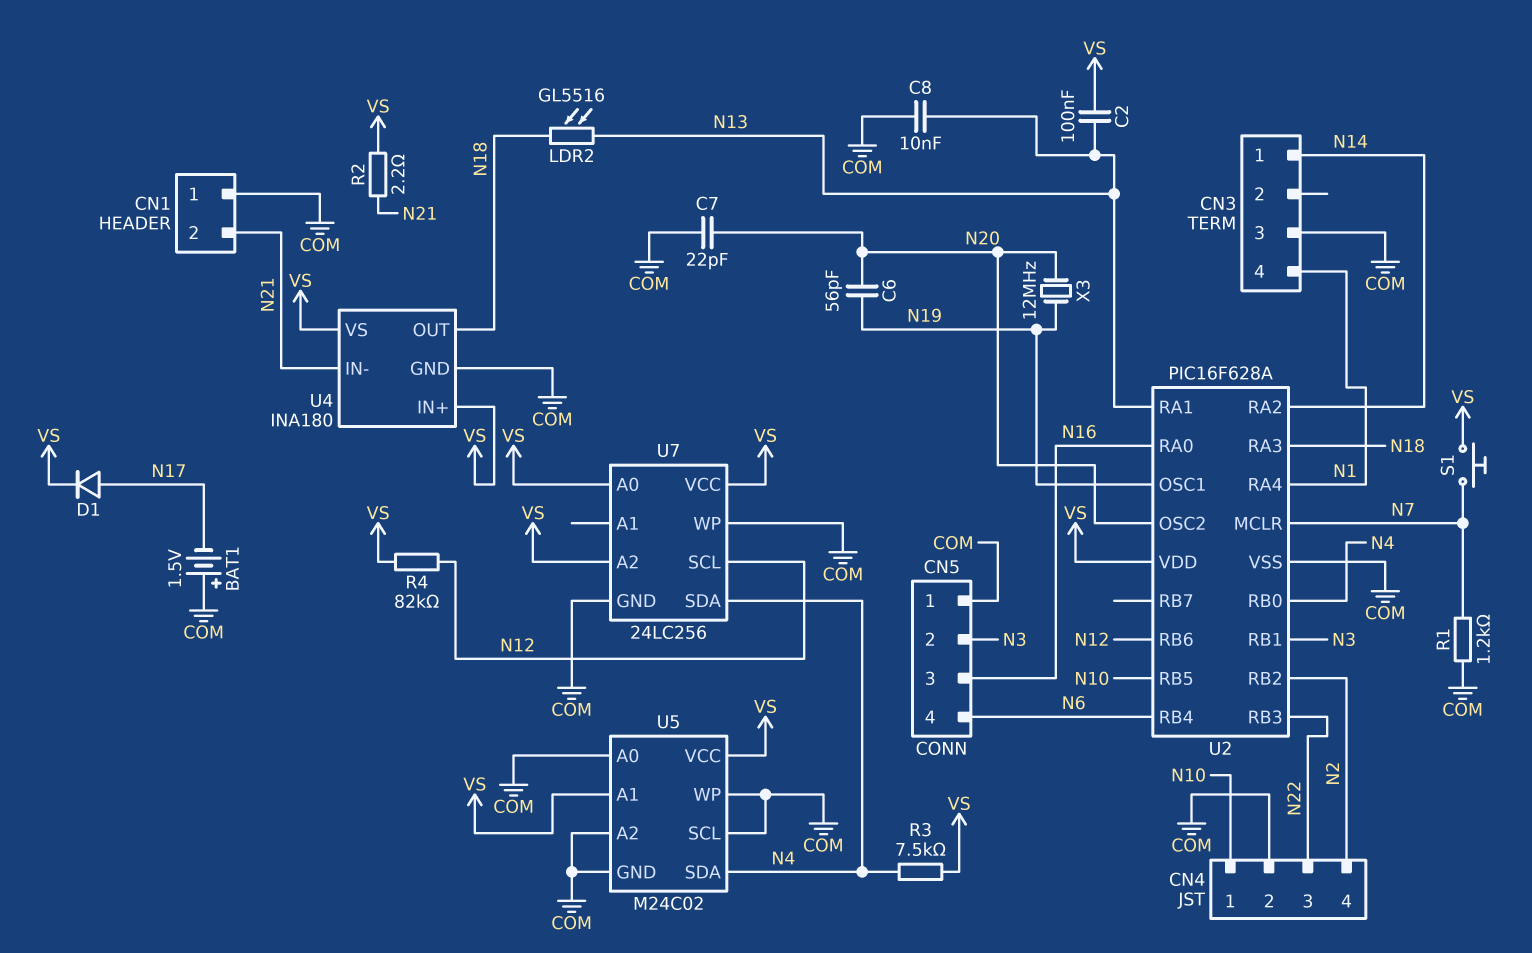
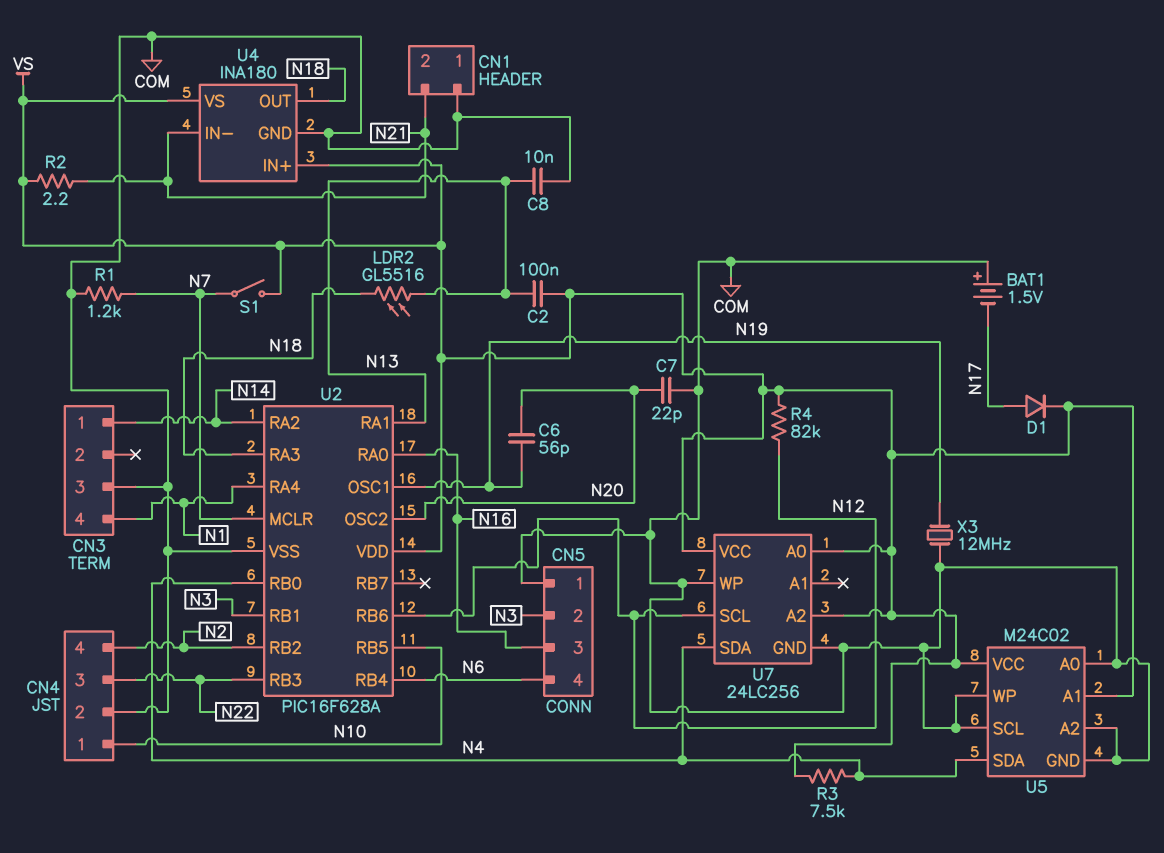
S1: button (N7, VS) -> switch (N7, VS)
X3: 12MHz (N19, N20) -> 12MHz (COM, N19)

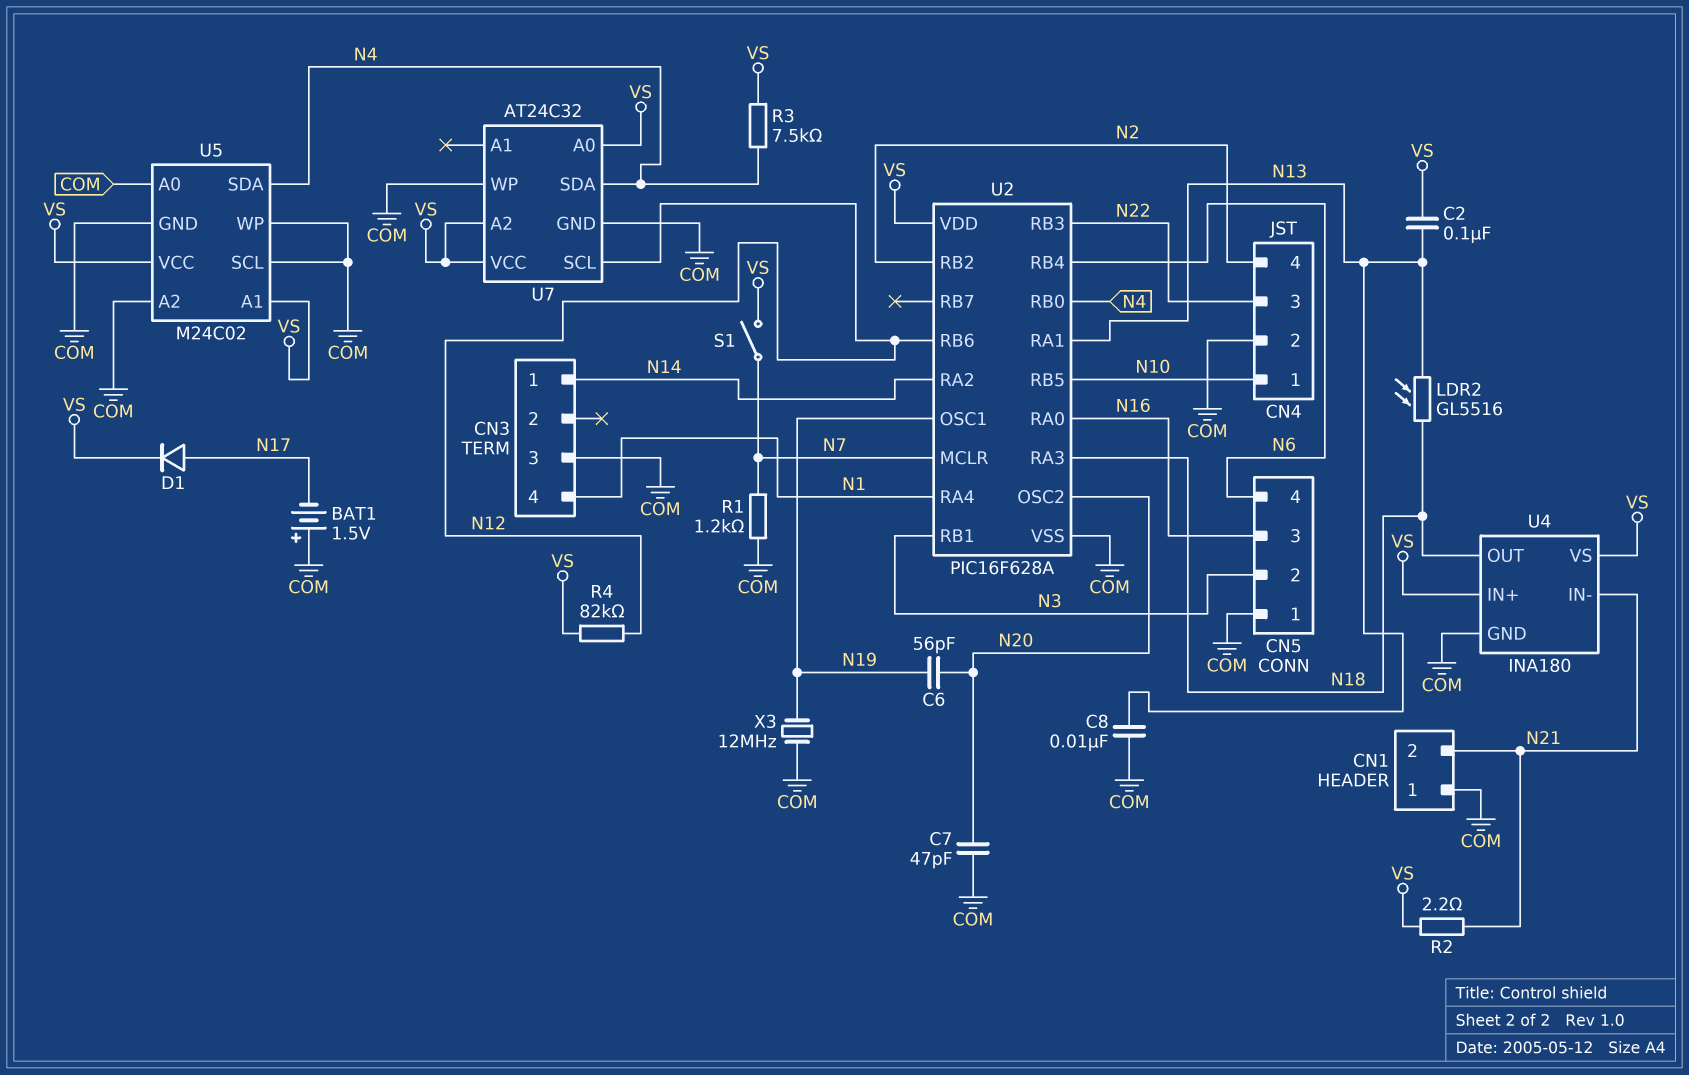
C7: 22pF (COM, N20) -> 47pF (COM, N20)
U7: 24LC256 -> AT24C32

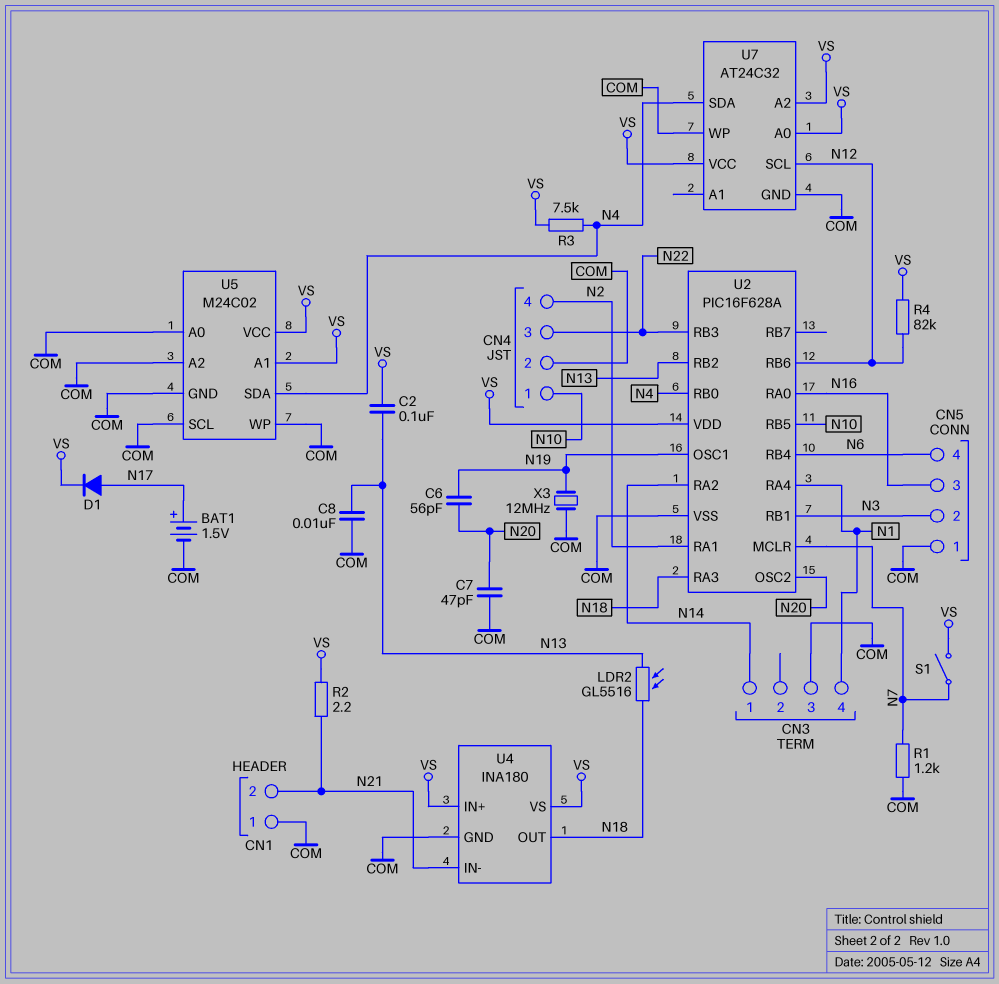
BAT1: 1.5V (plus COM, minus N17) -> 1.5V (plus N17, minus COM)
U2 pin RA1: N13 -> N2
U2 pin RB2: N2 -> N13

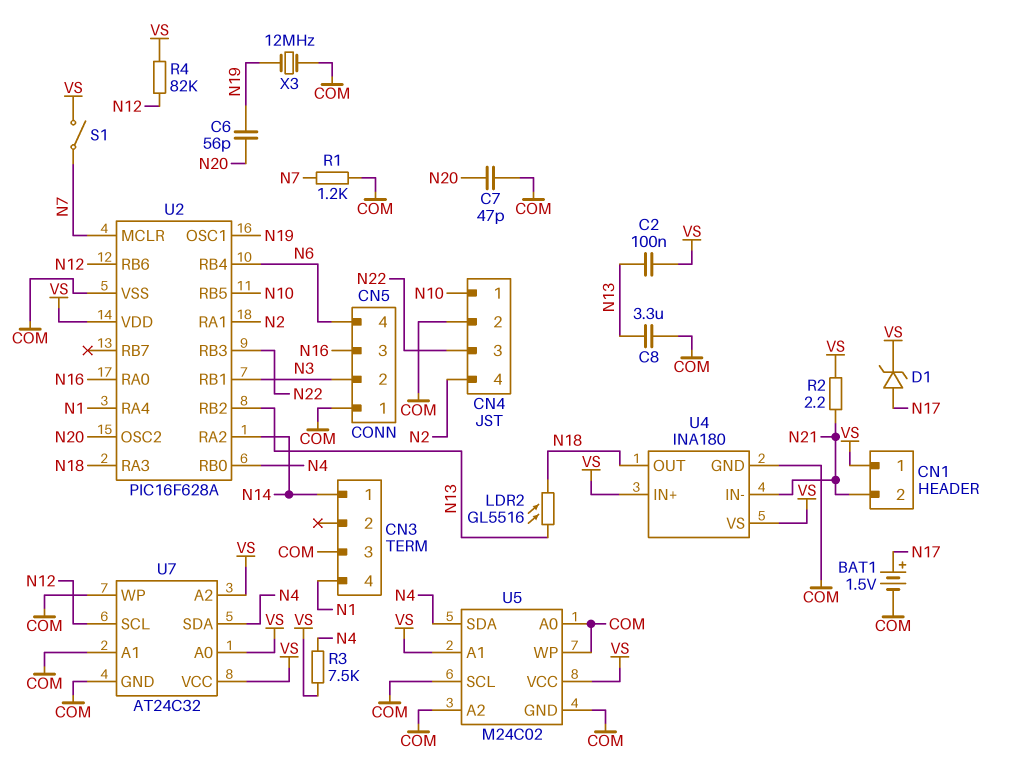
C8: 10nF (COM, N13) -> 3.3uF (COM, N13)
CN1 pin 1: COM -> VS
D1: diode (A N17, K VS) -> zener (A N17, K VS)
U7 pin A1: none -> COM

